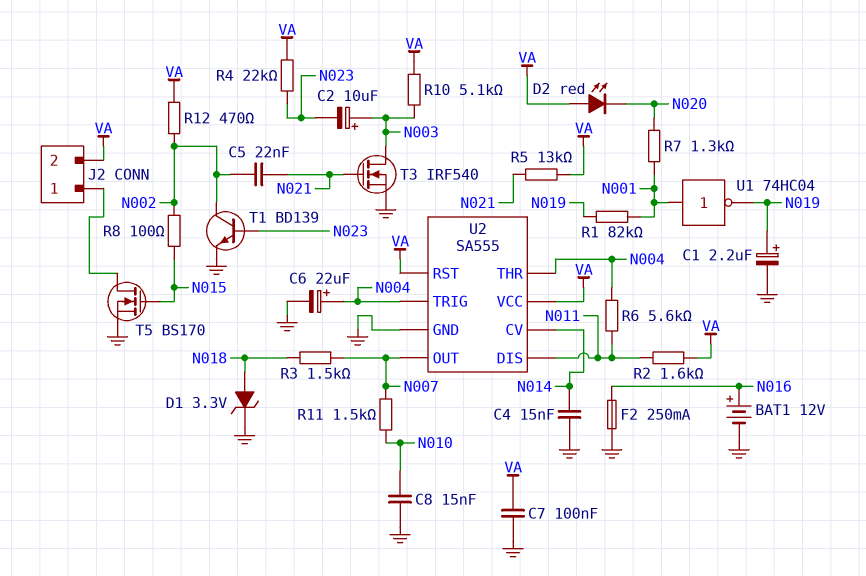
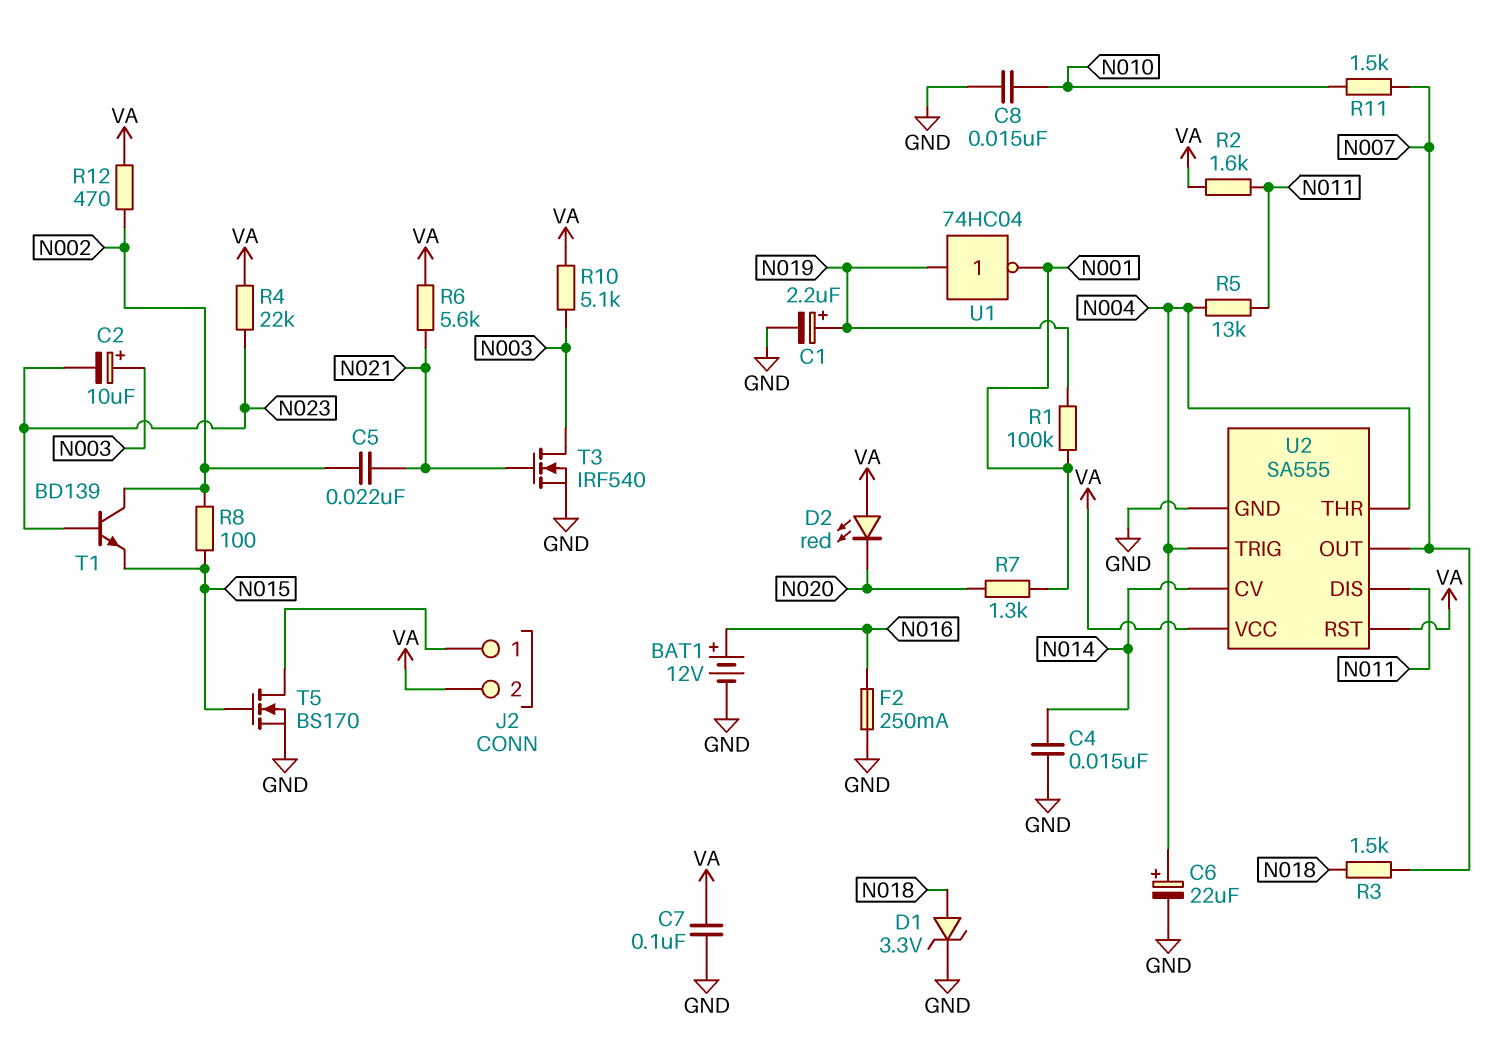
R1: 82k (N001, N019) -> 100k (N001, N019)
R5: 13k (N021, VA) -> 13k (N004, N011)
R6: 5.6k (N004, N011) -> 5.6k (N021, VA)
T1: NPN BD139 (B N023, C N002, E GND) -> NPN BD139 (B N023, C N002, E N015)
U1: NOT 74HC04 (in N001, out N019) -> NOT 74HC04 (in N019, out N001)

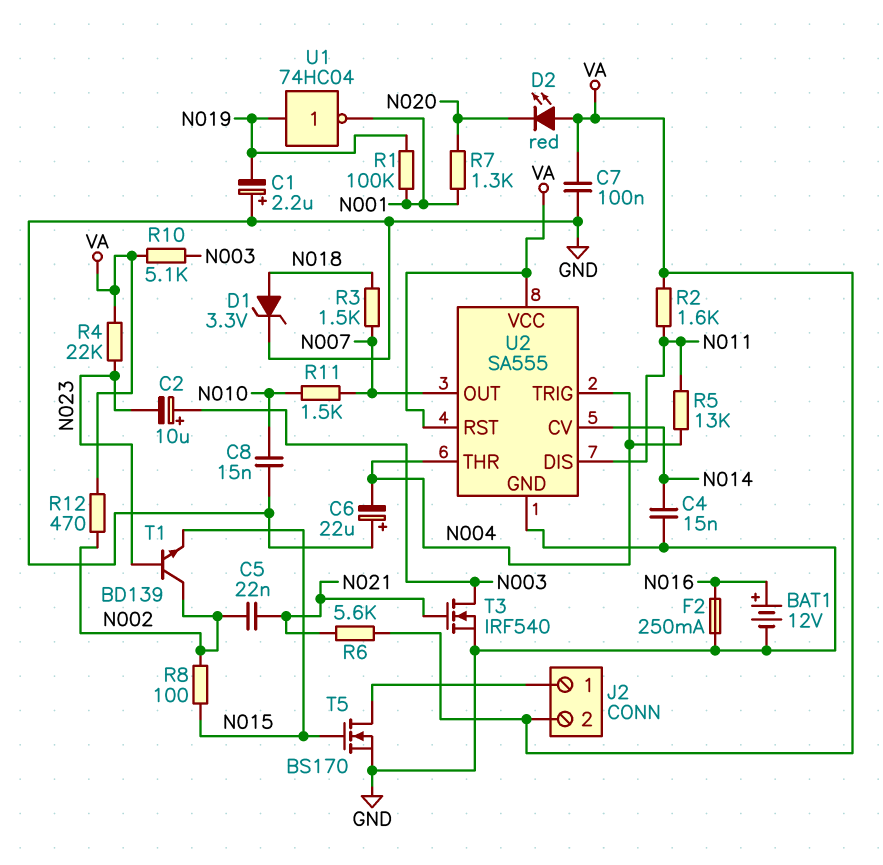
C1: 2.2uF (plus N019, minus GND) -> 2.2uF (plus GND, minus N019)
C6: 22uF (plus N004, minus GND) -> 22uF (plus GND, minus N004)

